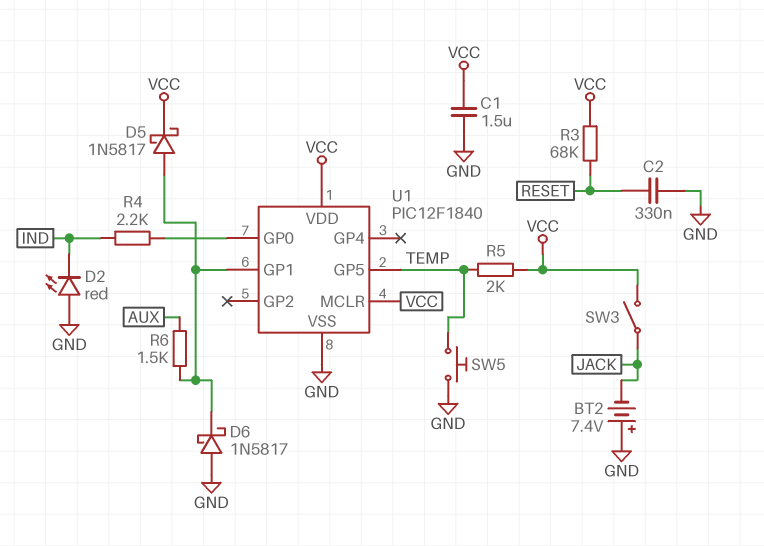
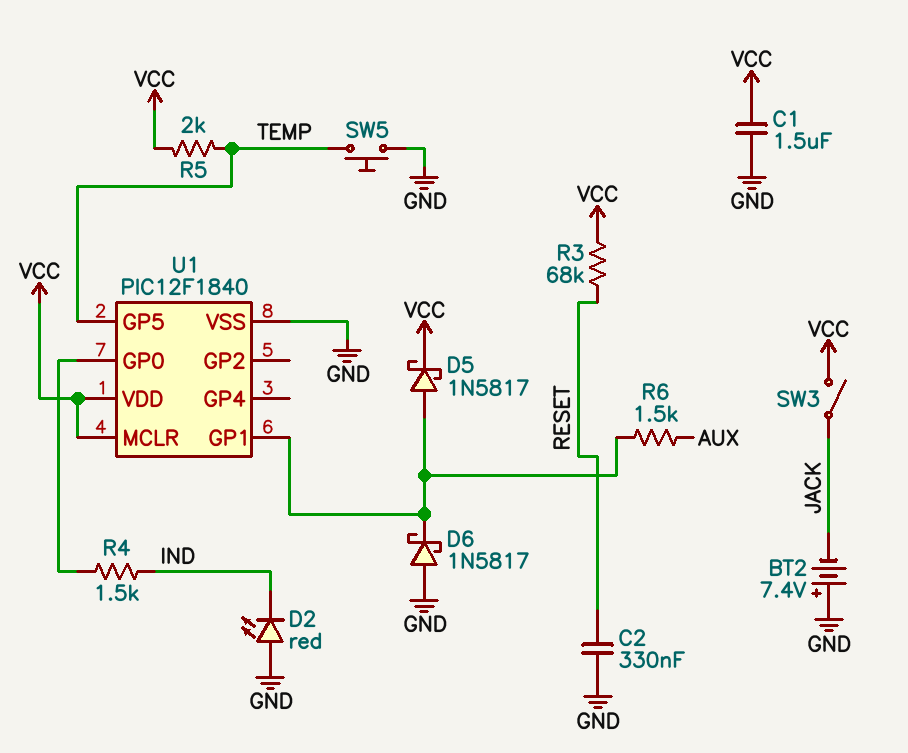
R4: 2.2k (IND, U1/GP0) -> 1.5k (IND, U1/GP0)

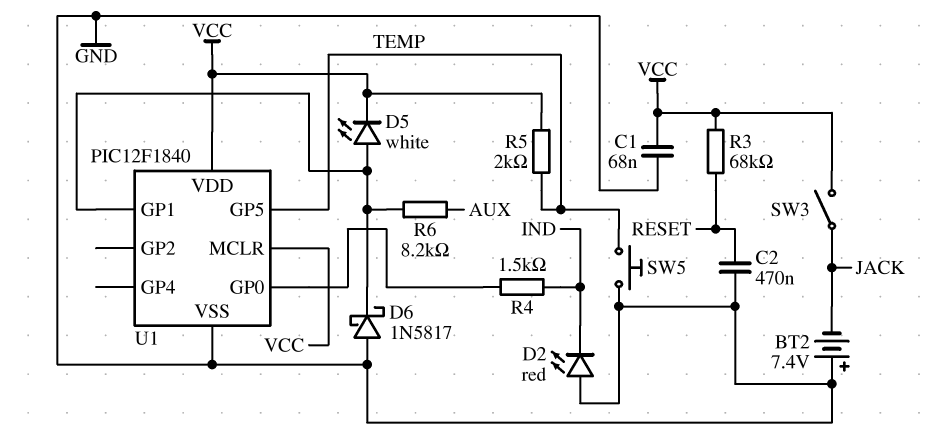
C1: 1.5uF (GND, VCC) -> 68nF (GND, VCC)
C2: 330nF (GND, RESET) -> 470nF (GND, RESET)
D5: schottky 1N5817 (A U1/GP1, K VCC) -> LED white (A U1/GP1, K VCC)
R6: 1.5k (AUX, U1/GP1) -> 8.2k (AUX, U1/GP1)

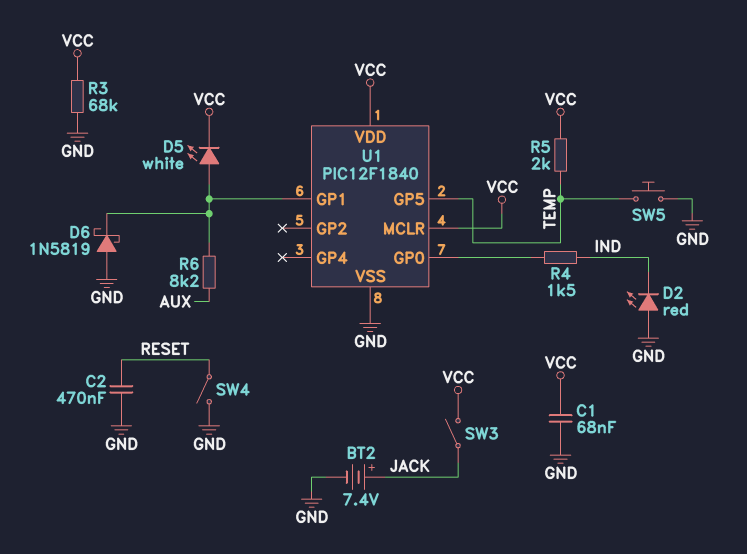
BT2: 7.4V (plus GND, minus JACK) -> 7.4V (plus JACK, minus GND)
D6: schottky 1N5817 (A GND, K U1/GP1) -> schottky 1N5819 (A GND, K U1/GP1)
R3: 68k (RESET, VCC) -> 68k (GND, VCC)
SW4: none -> switch (GND, RESET)

